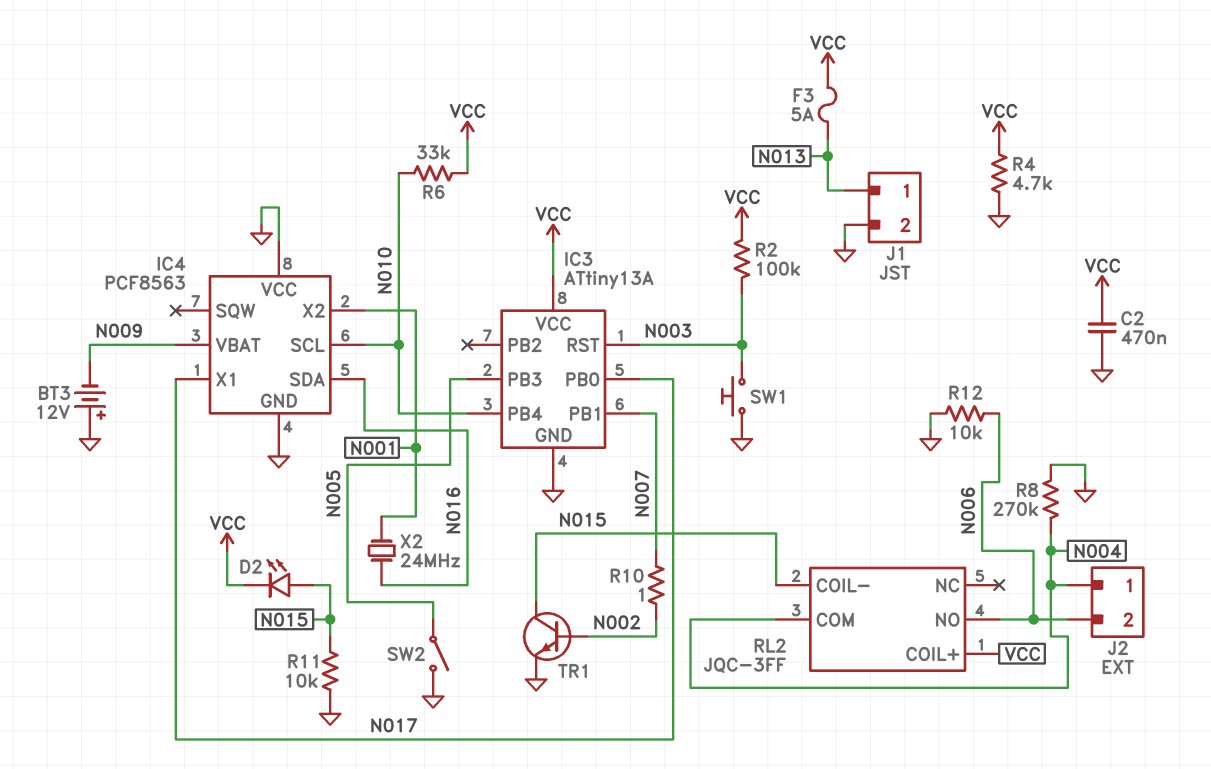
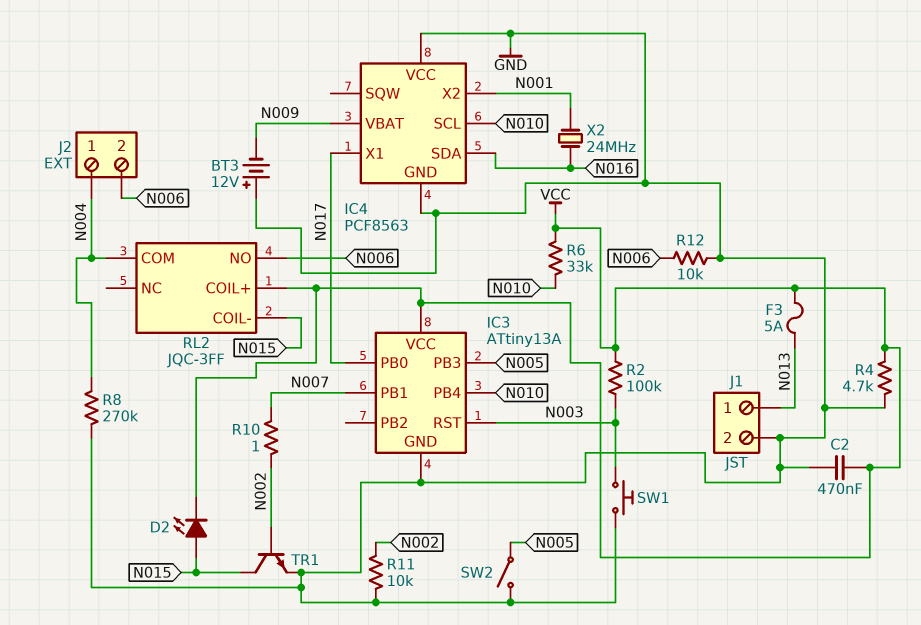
R11: 10k (GND, N015) -> 10k (GND, N002)

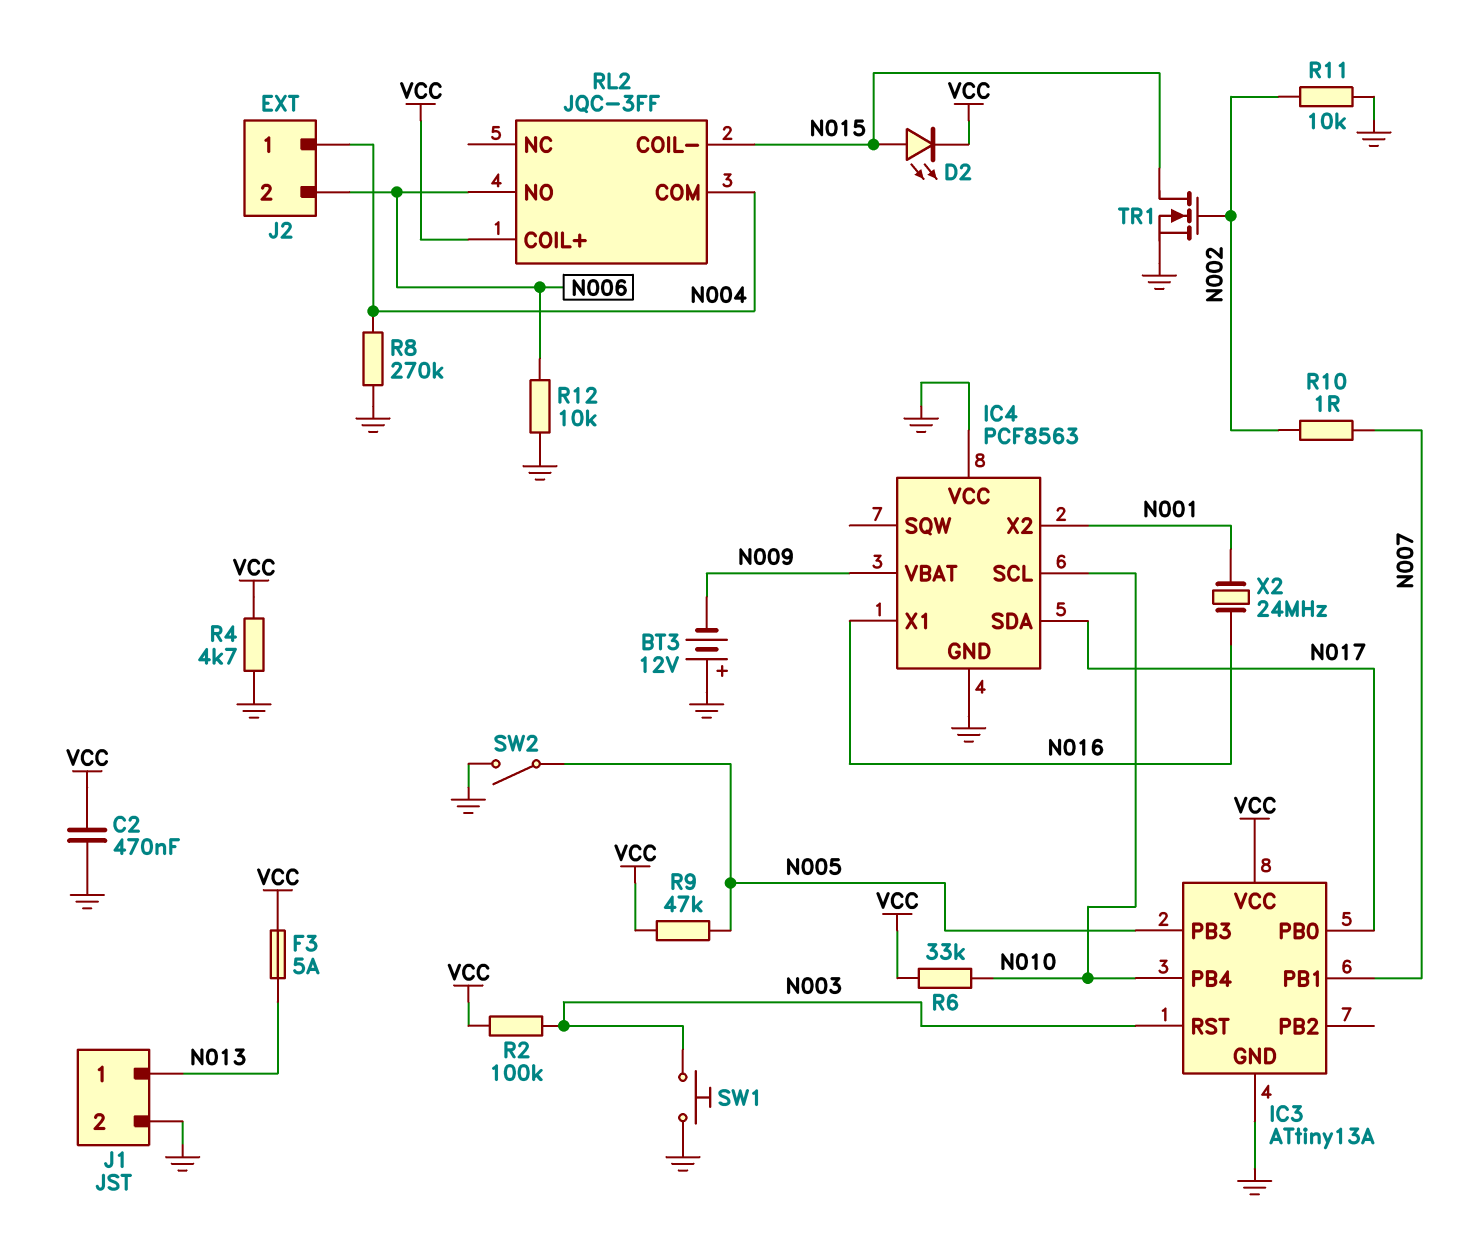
IC4 pin SDA: N016 -> N017
IC4 pin X1: N017 -> N016
R9: none -> 47k (N005, VCC)
TR1: NPN (B N002, C N015, E GND) -> NMOS (G N002, D N015, S GND)

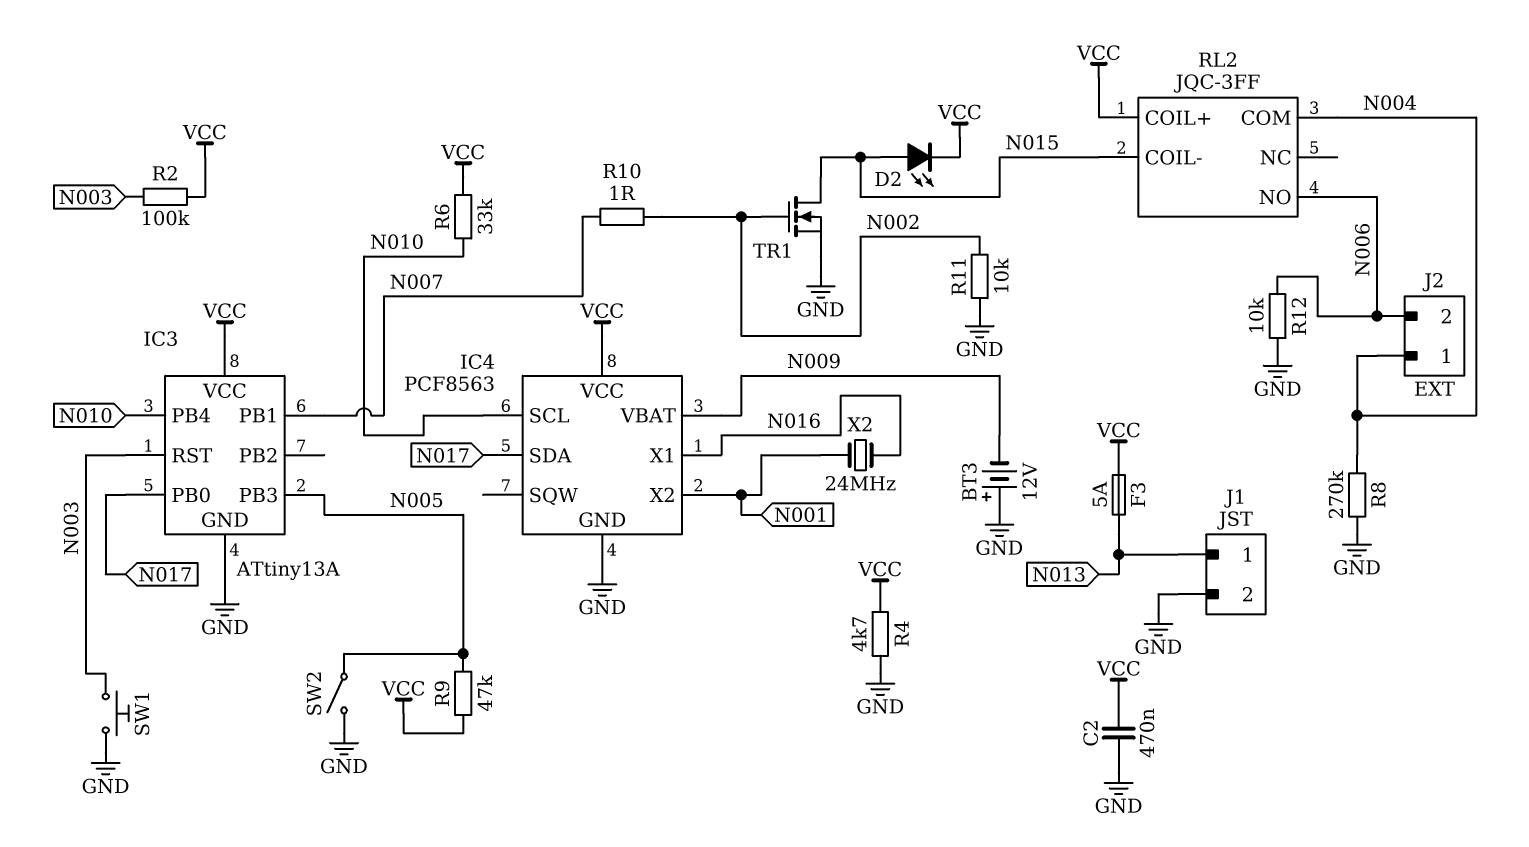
IC4 pin VCC: GND -> VCC

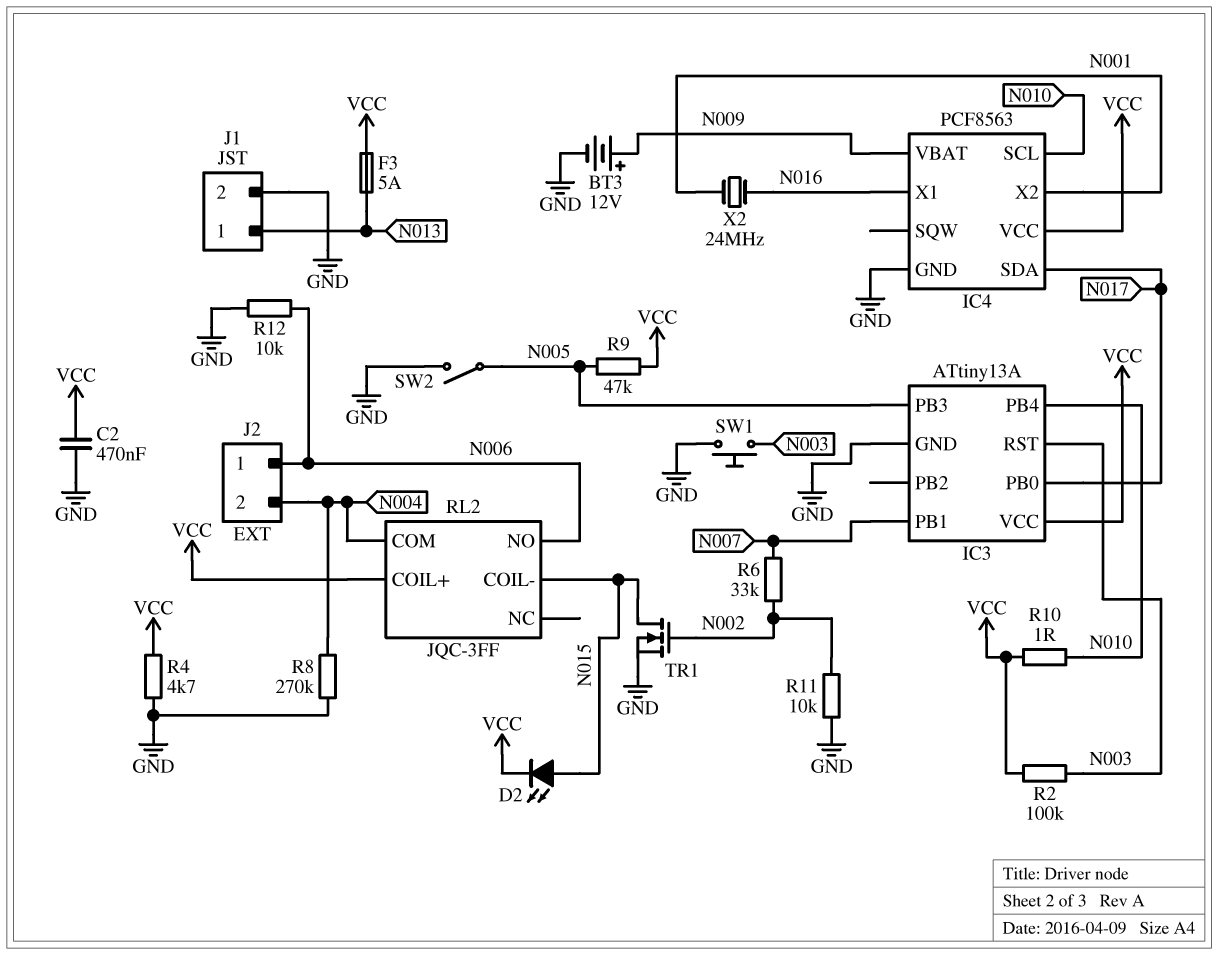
BT3: 12V (plus GND, minus N009) -> 12V (plus N009, minus GND)
J2 pin 1: N004 -> N006
J2 pin 2: N006 -> N004
R6: 33k (N010, VCC) -> 33k (N002, N007)
R10: 1 (N002, N007) -> 1 (N010, VCC)

